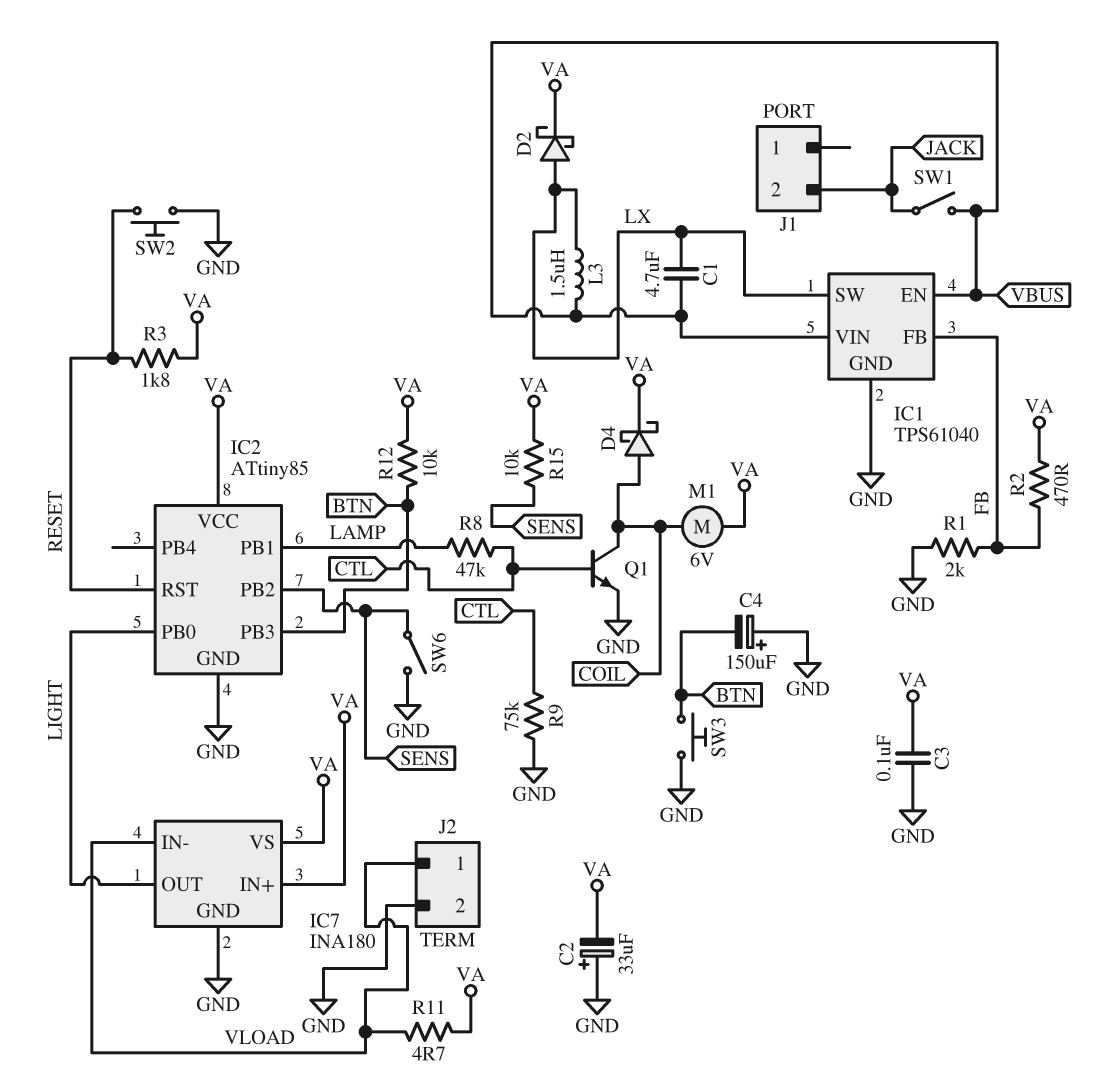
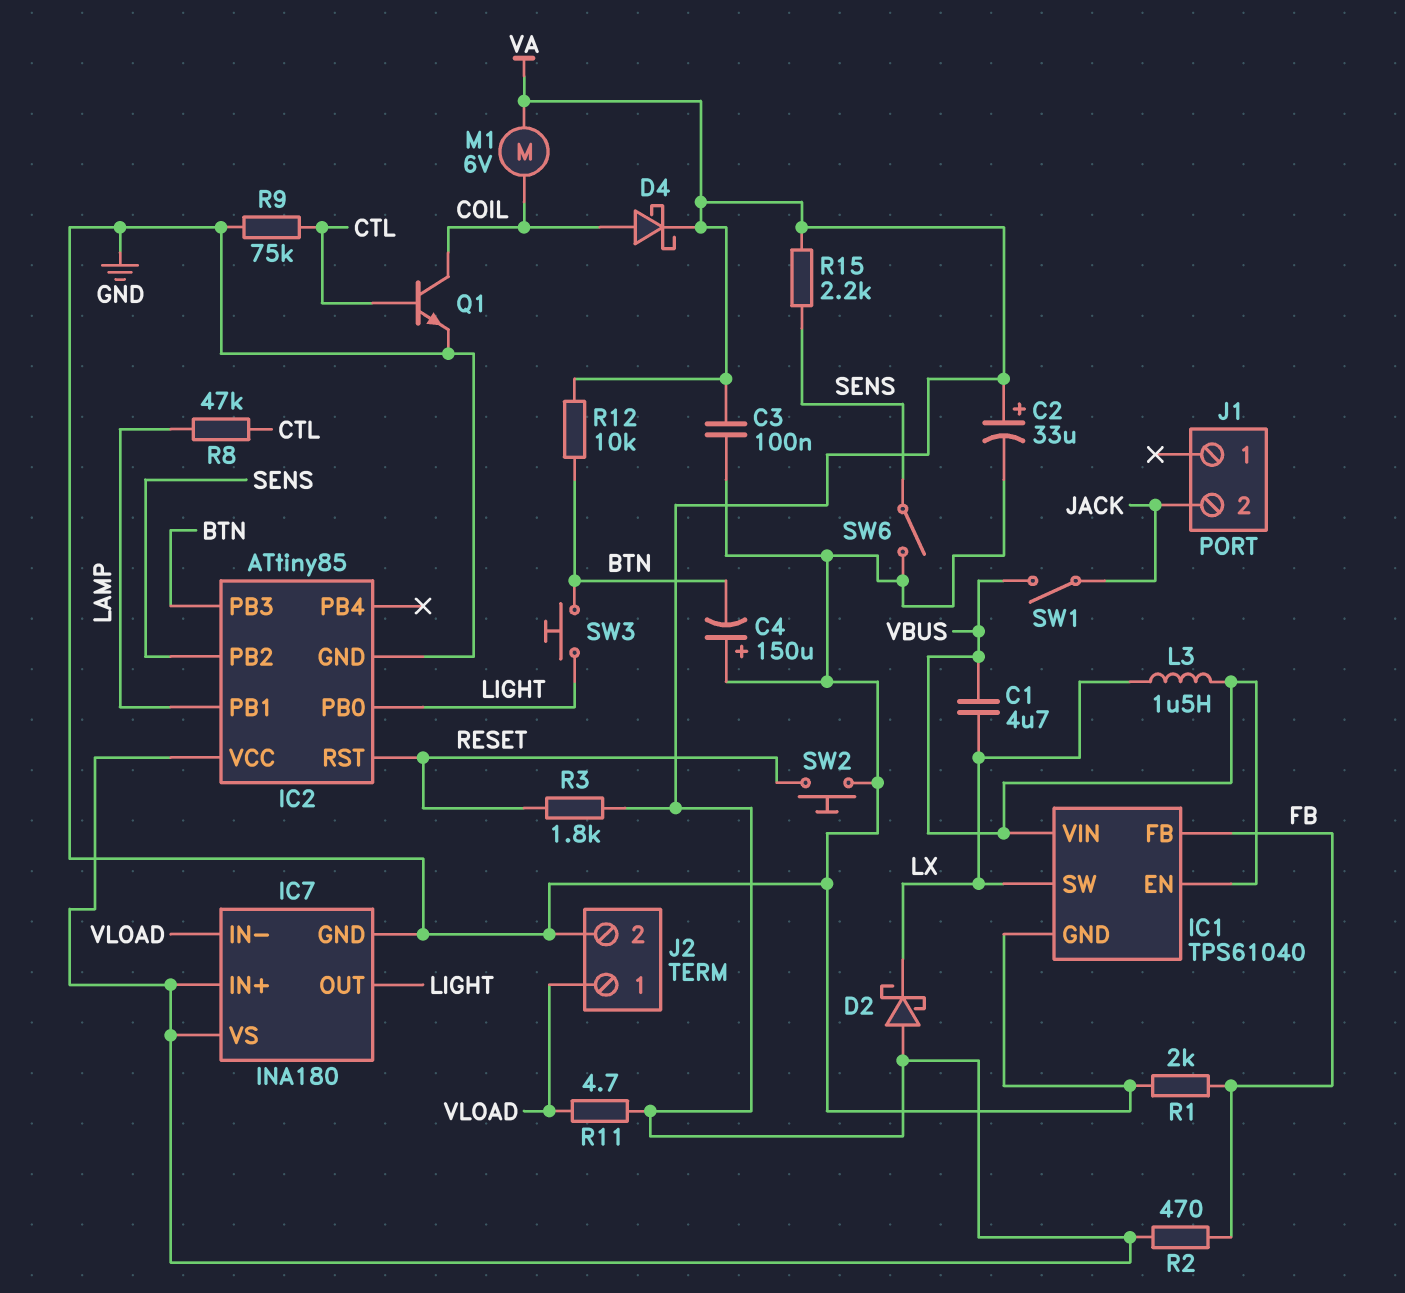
C2: 33uF (plus GND, minus VA) -> 33uF (plus VA, minus GND)
D2: schottky (A LX, K VA) -> schottky (A VA, K LX)
R15: 10k (SENS, VA) -> 2.2k (SENS, VA)
SW3: button (BTN, GND) -> button (BTN, LIGHT)

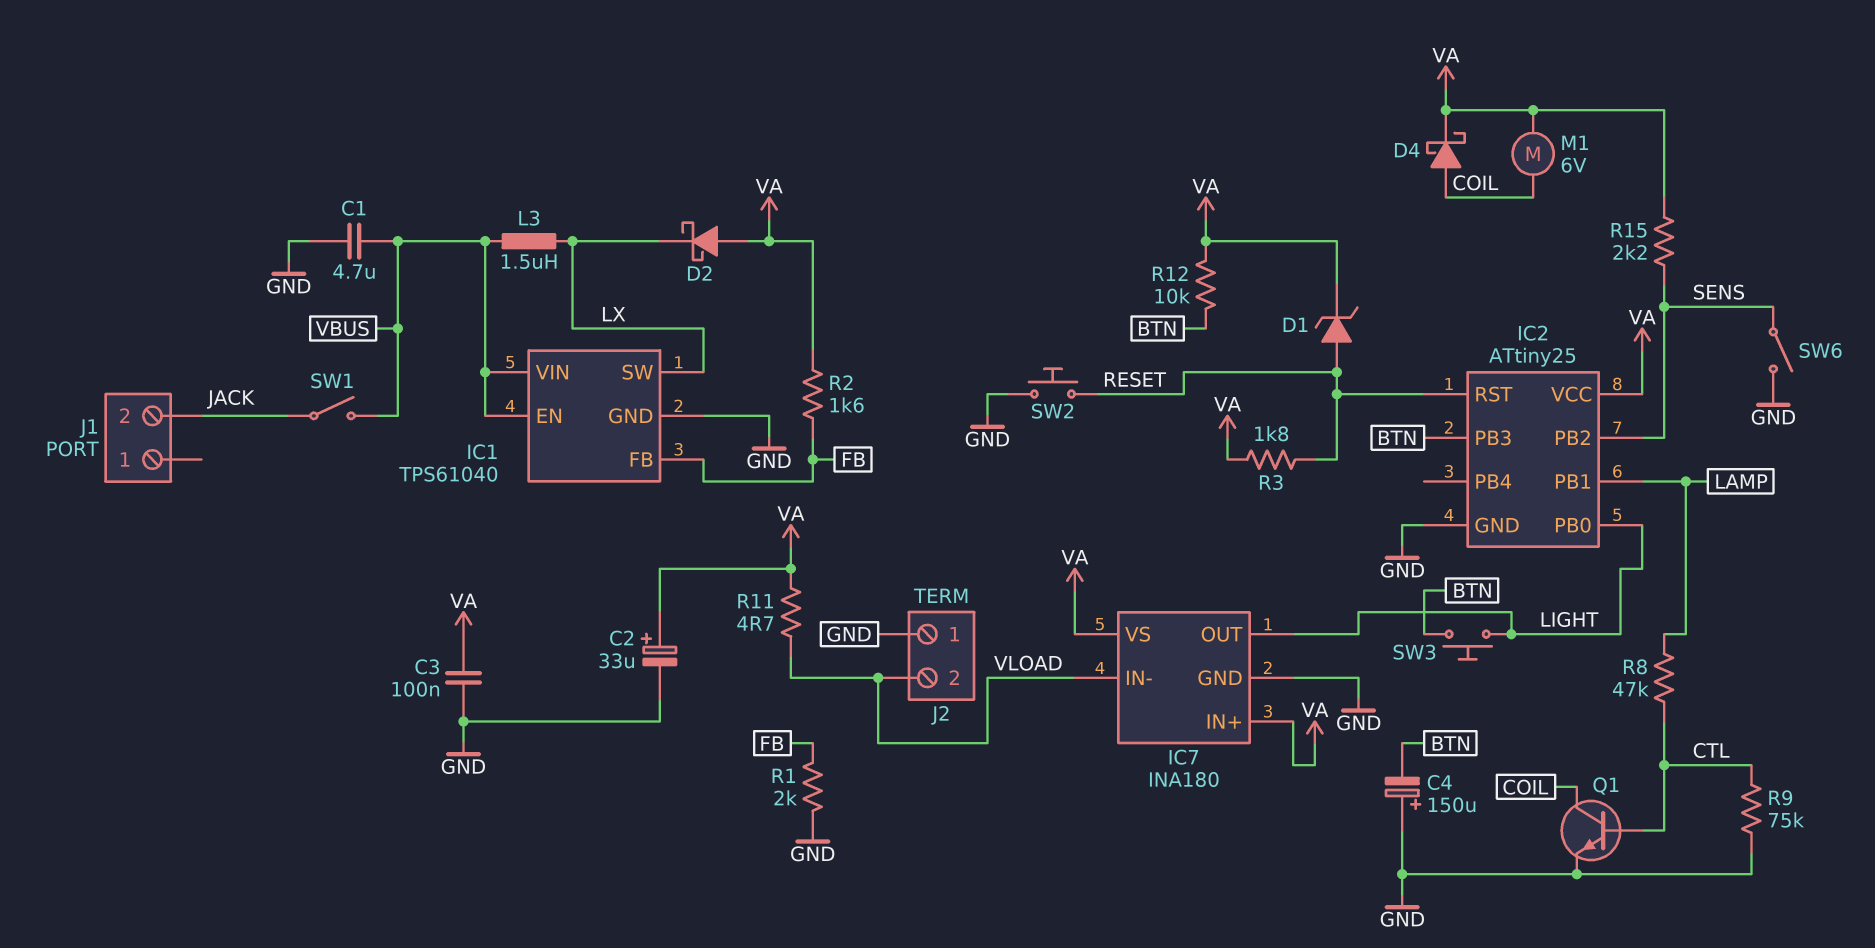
C1: 4.7uF (LX, VBUS) -> 4.7uF (GND, VBUS)
D1: none -> zener (A RESET, K VA)
IC2: ATtiny85 -> ATtiny25
J2 pin 1: VLOAD -> GND
J2 pin 2: GND -> VLOAD
R2: 470 (FB, VA) -> 1.6k (FB, VA)

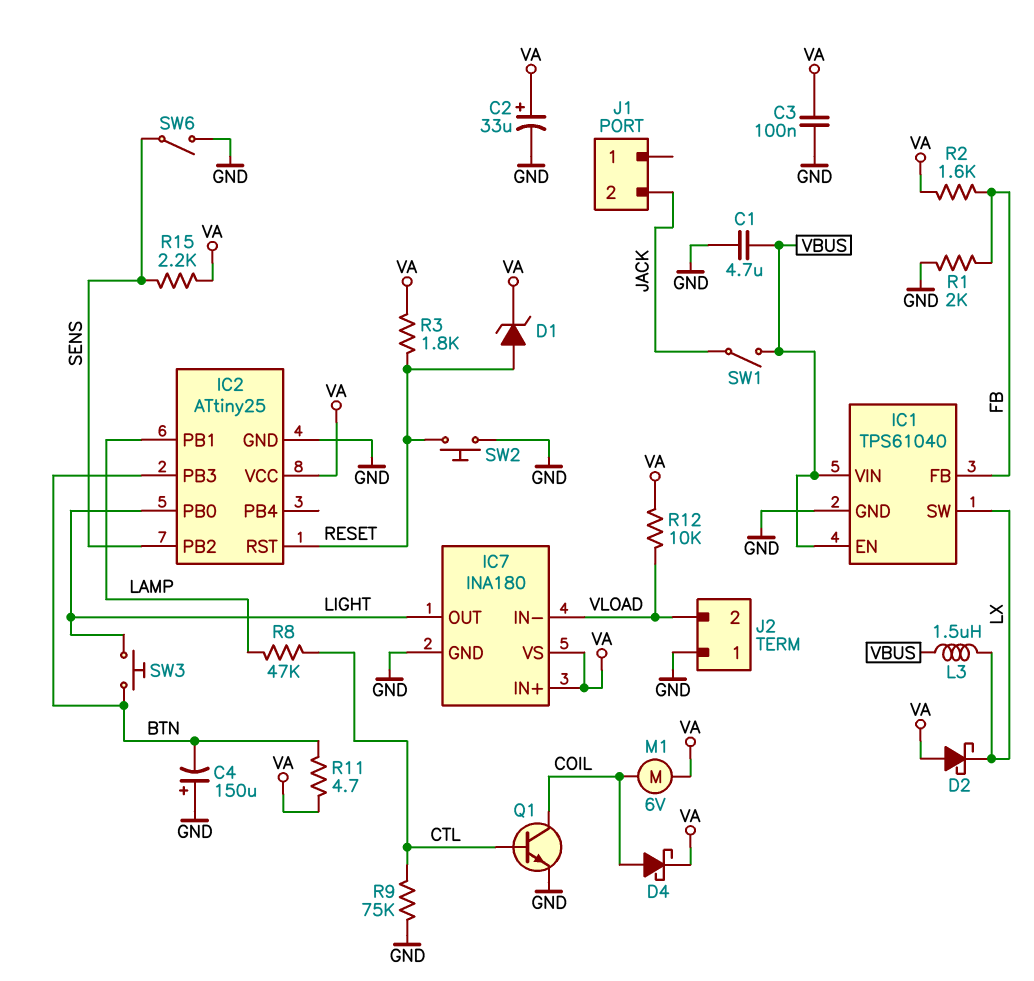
R11: 4.7 (VA, VLOAD) -> 4.7 (BTN, VA)
R12: 10k (BTN, VA) -> 10k (VA, VLOAD)

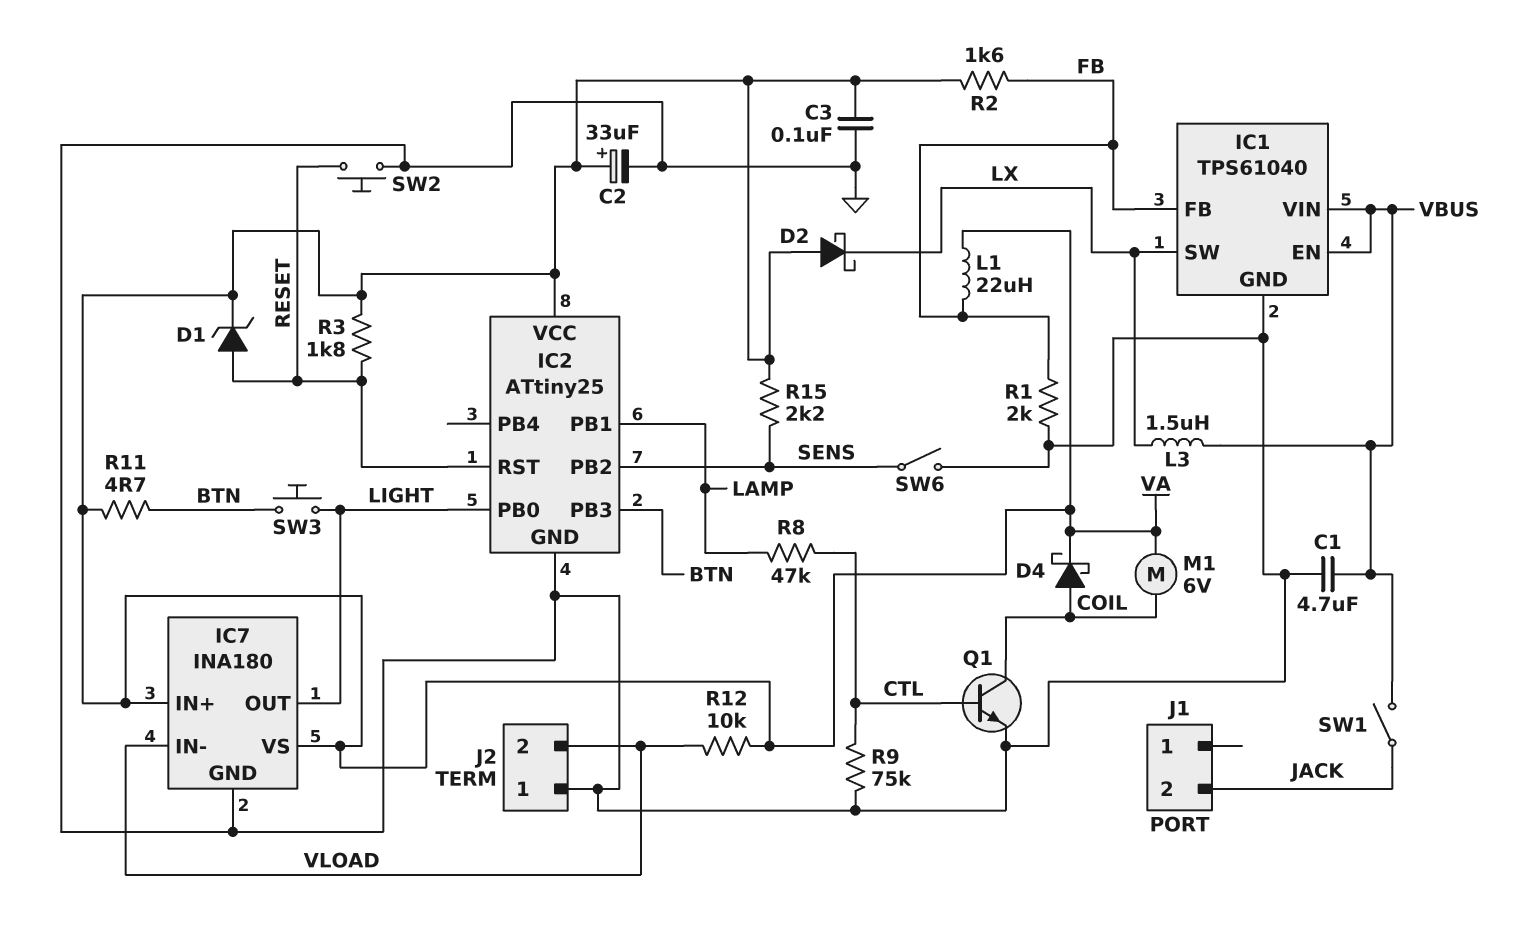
C4: 150uF (plus GND, minus BTN) -> none
L1: none -> 22uH (FB, VA)

